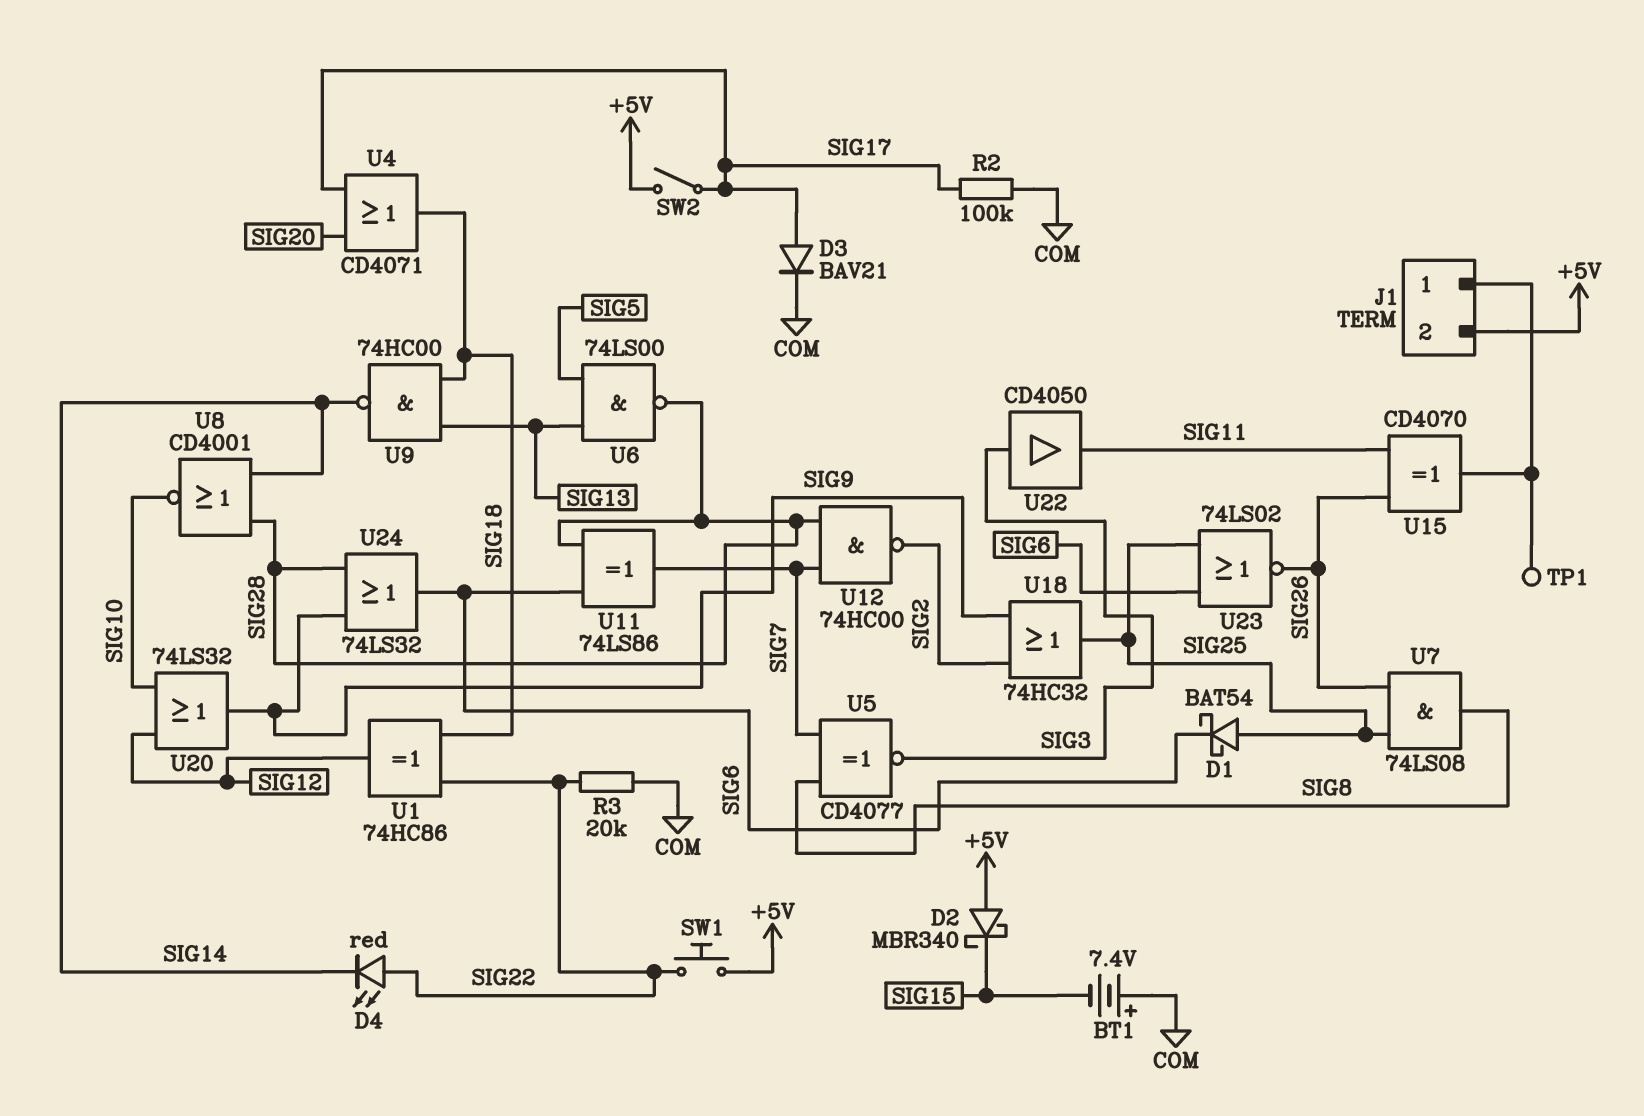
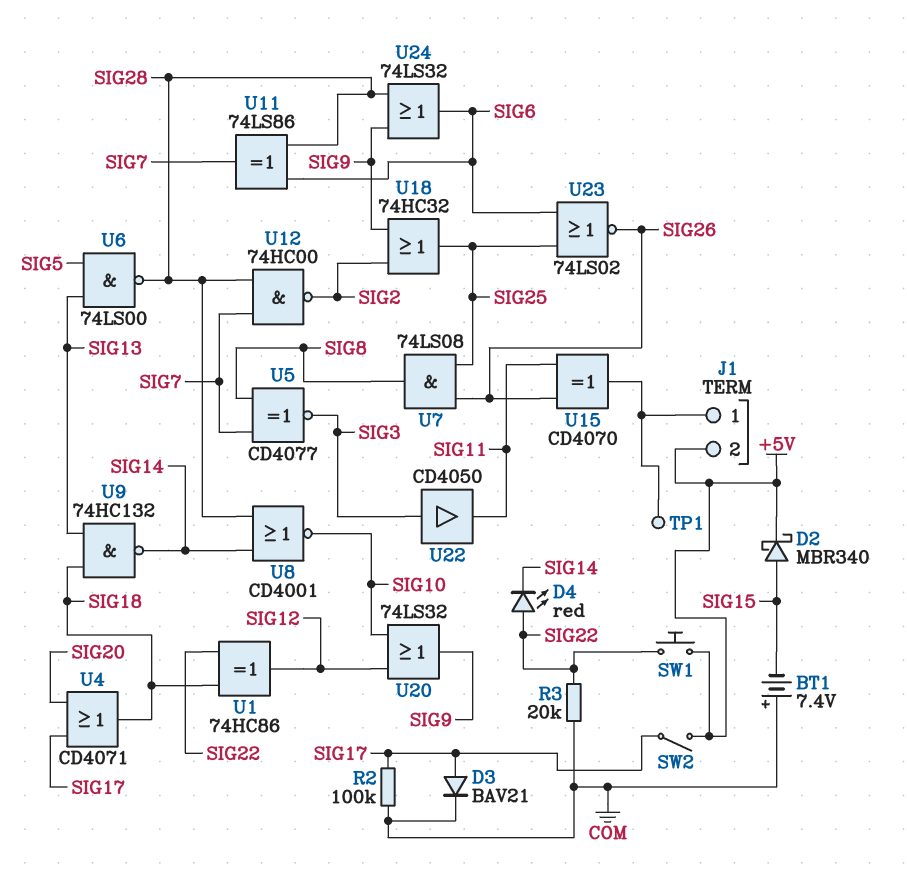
D1: schottky BAT54 (A SIG25, K SIG6) -> none
D2: schottky MBR340 (A +5V, K SIG15) -> schottky MBR340 (A SIG15, K +5V)
U9: NAND 74HC00 (in SIG13, in SIG18, out SIG14) -> NAND 74HC132 (in SIG13, in SIG18, out SIG14)

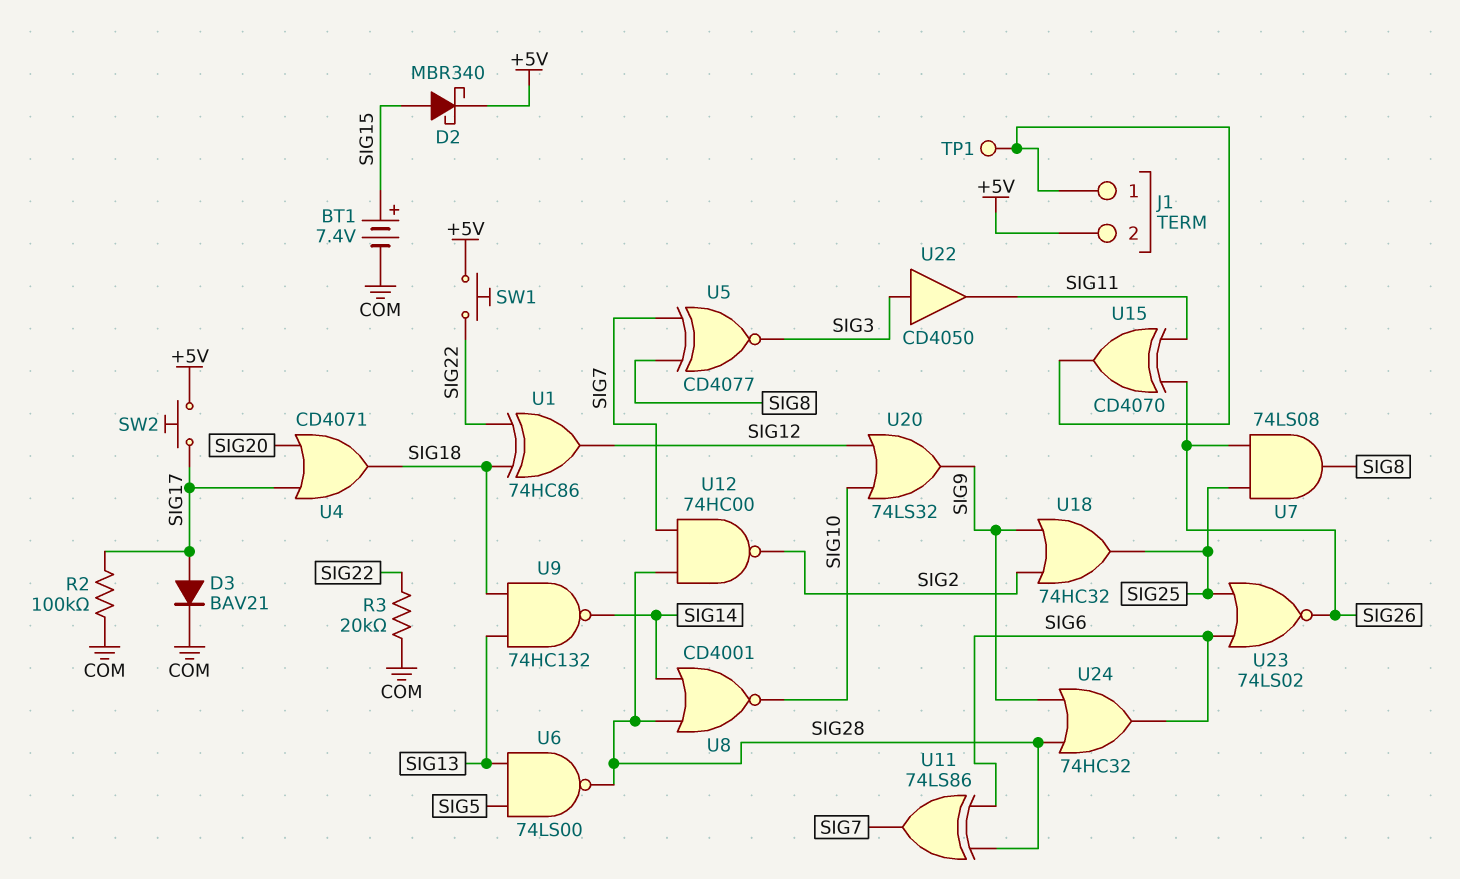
BT1: 7.4V (plus COM, minus SIG15) -> 7.4V (plus SIG15, minus COM)
D4: LED red (A SIG22, K SIG14) -> none
SW2: switch (+5V, SIG17) -> button (+5V, SIG17)
U24: OR 74LS32 (in SIG9, in SIG28, out SIG6) -> OR 74HC32 (in SIG9, in SIG28, out SIG6)

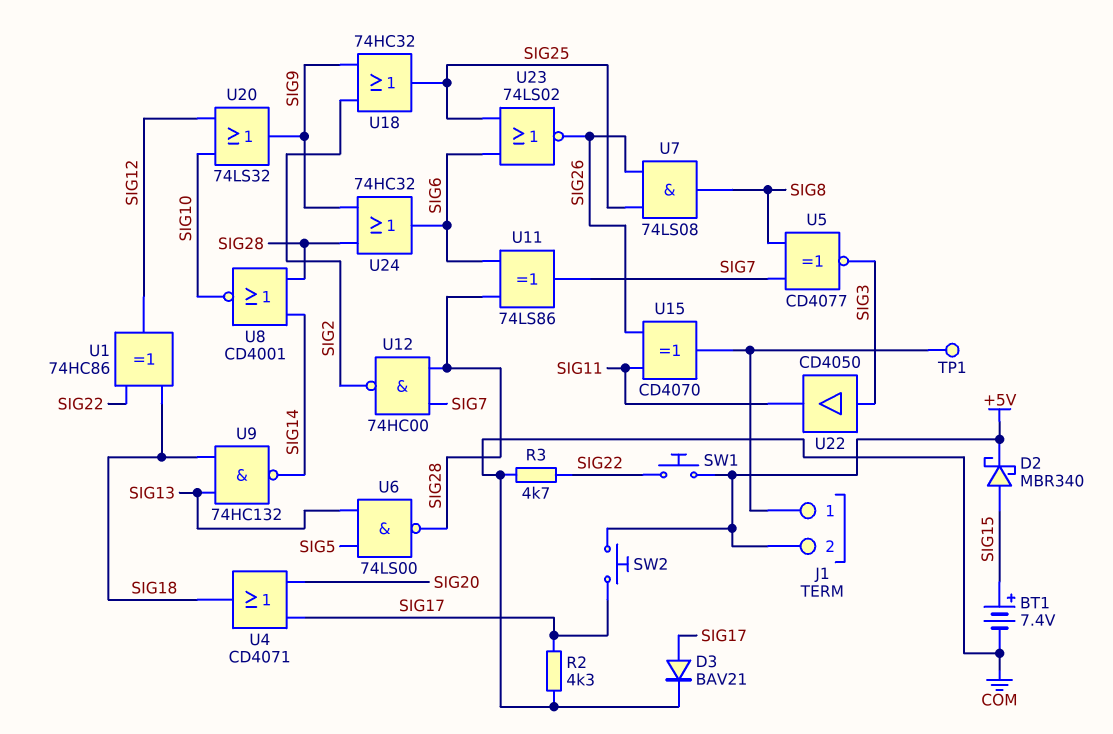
R2: 100k (COM, SIG17) -> 4.3k (COM, SIG17)
R3: 20k (COM, SIG22) -> 4.7k (COM, SIG22)

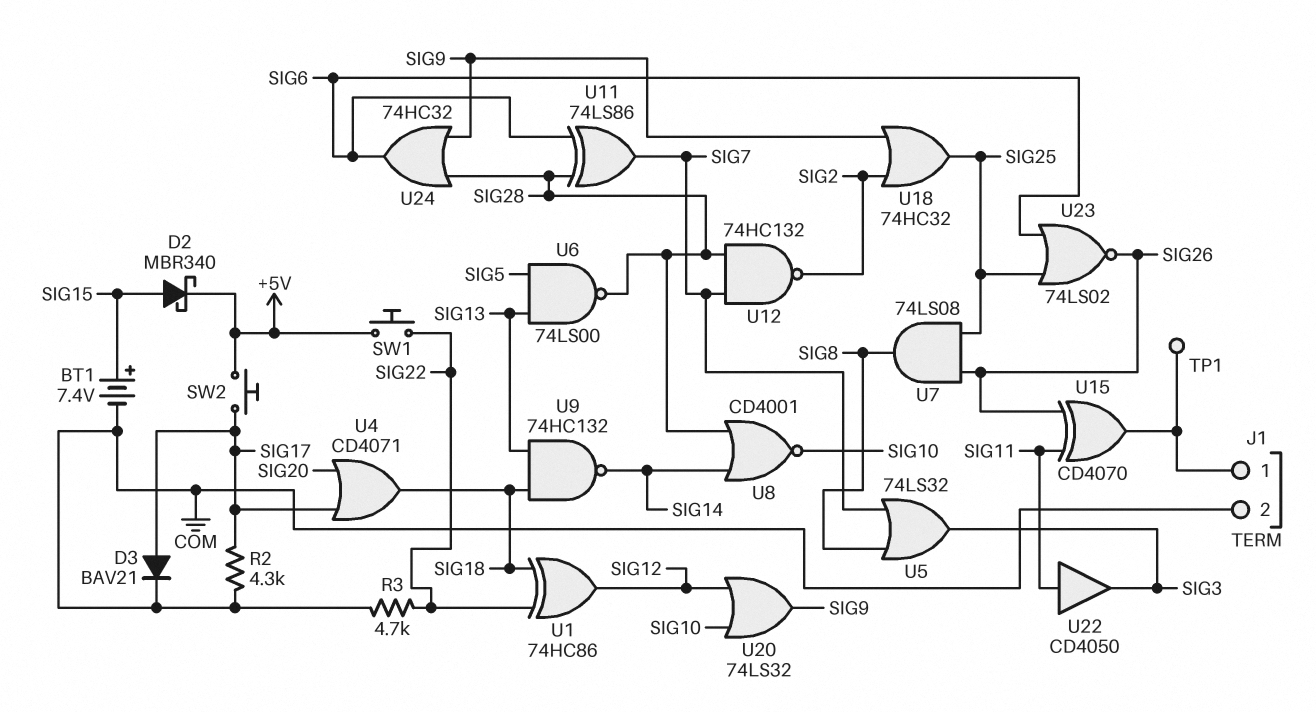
J1 pin 2: +5V -> COM
U5: XNOR CD4077 (in SIG7, in SIG8, out SIG3) -> OR 74LS32 (in SIG7, in SIG8, out SIG3)
U12: NAND 74HC00 (in SIG7, in SIG28, out SIG2) -> NAND 74HC132 (in SIG7, in SIG28, out SIG2)
U22: buffer CD4050 (in SIG3, out SIG11) -> buffer CD4050 (in SIG11, out SIG3)

